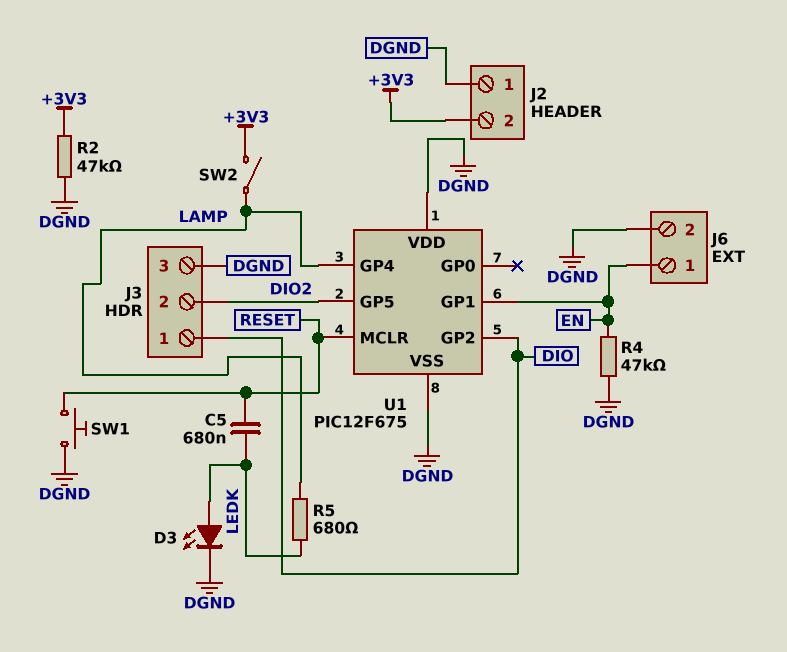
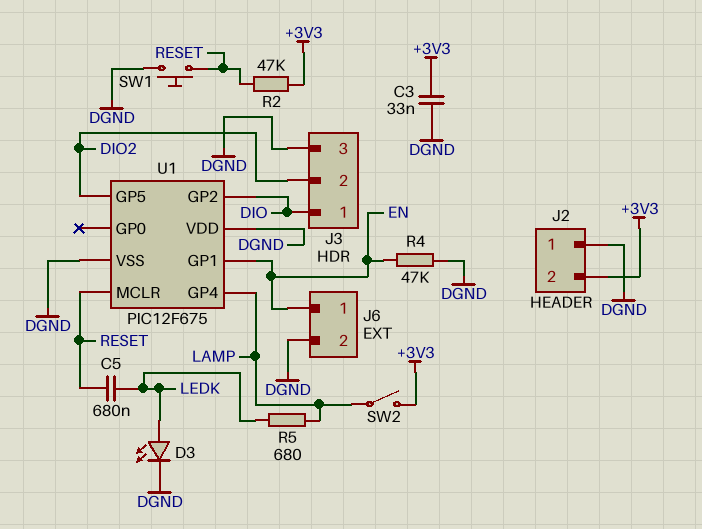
C3: none -> 33nF (+3V3, DGND)
R2: 47k (+3V3, DGND) -> 47k (+3V3, RESET)

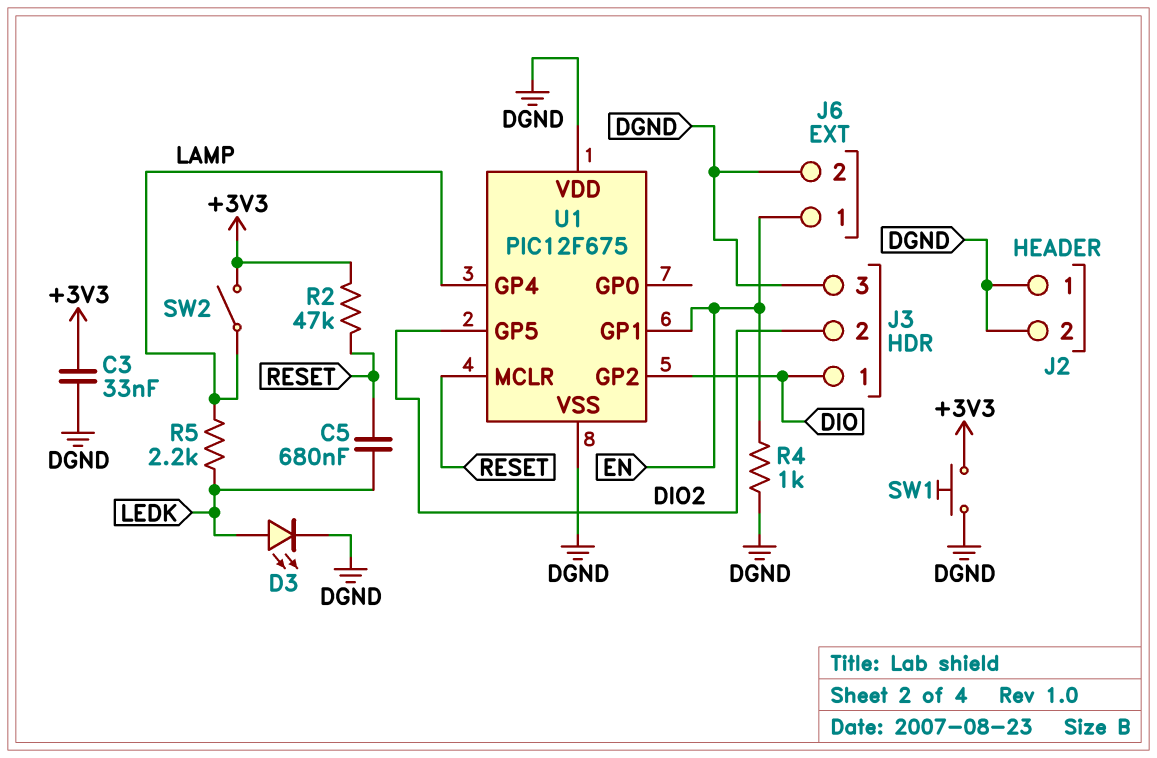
J2 pin 2: +3V3 -> DGND
R4: 47k (DGND, EN) -> 1k (DGND, EN)
R5: 680 (LAMP, LEDK) -> 2.2k (LAMP, LEDK)
SW1: button (DGND, RESET) -> button (+3V3, DGND)

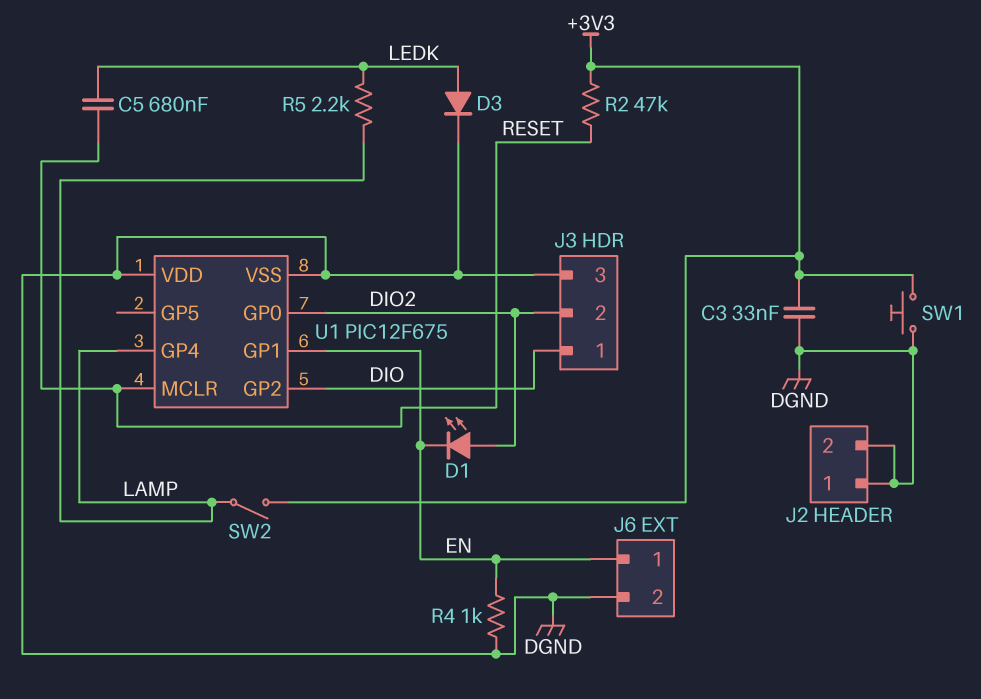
D1: none -> LED (A DIO2, K EN)
D3: LED (A LEDK, K DGND) -> diode (A LEDK, K DGND)
U1 pin GP0: none -> DIO2
U1 pin GP5: DIO2 -> none

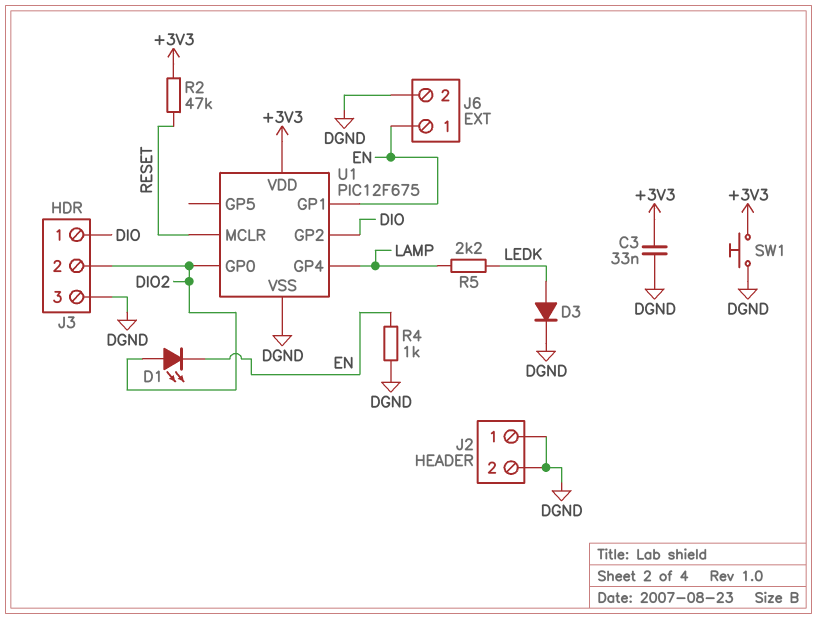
C5: 680nF (LEDK, RESET) -> none
SW2: switch (+3V3, LAMP) -> none
U1 pin VDD: DGND -> +3V3

